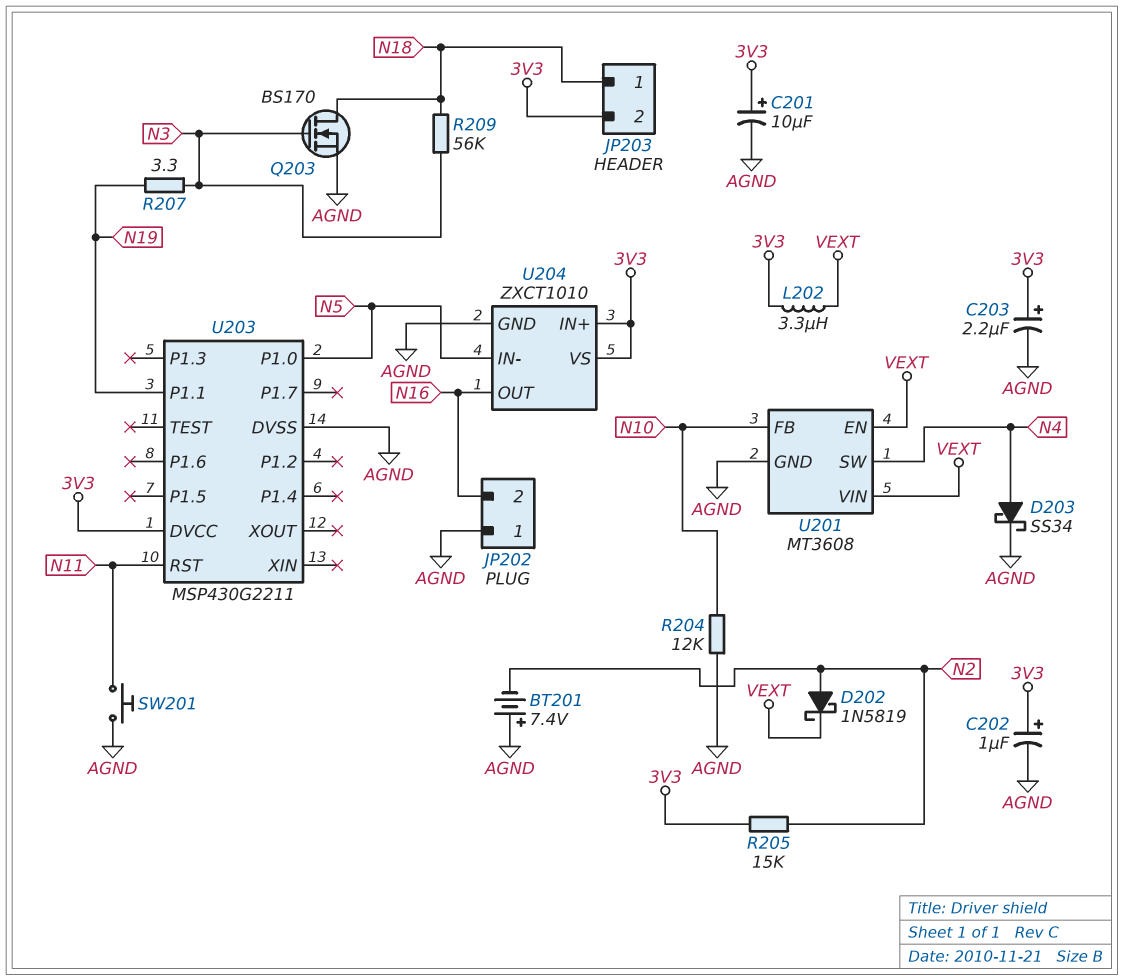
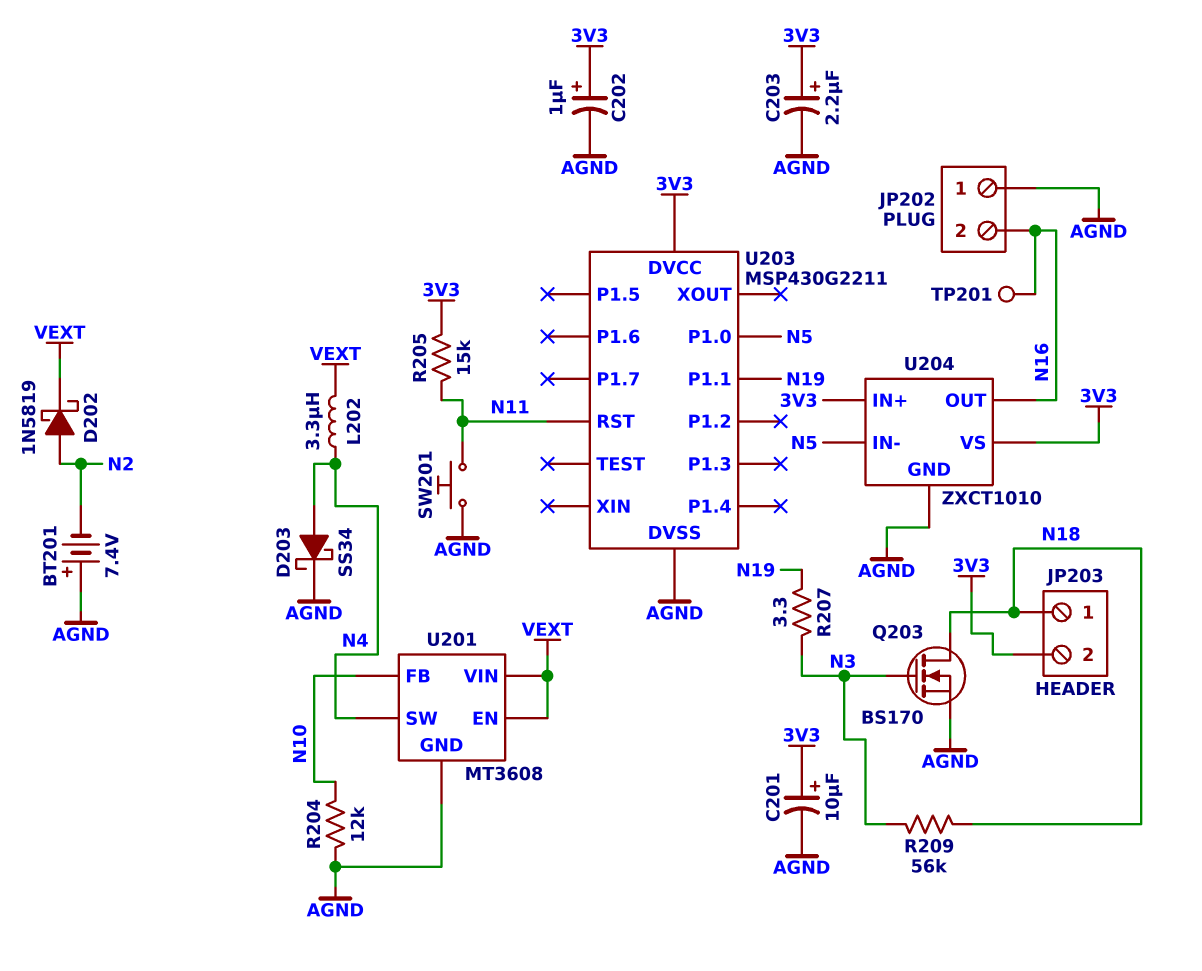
L202: 3.3uH (3V3, VEXT) -> 3.3uH (N4, VEXT)
R205: 15k (3V3, N2) -> 15k (3V3, N11)
TP201: none -> test point (N16)

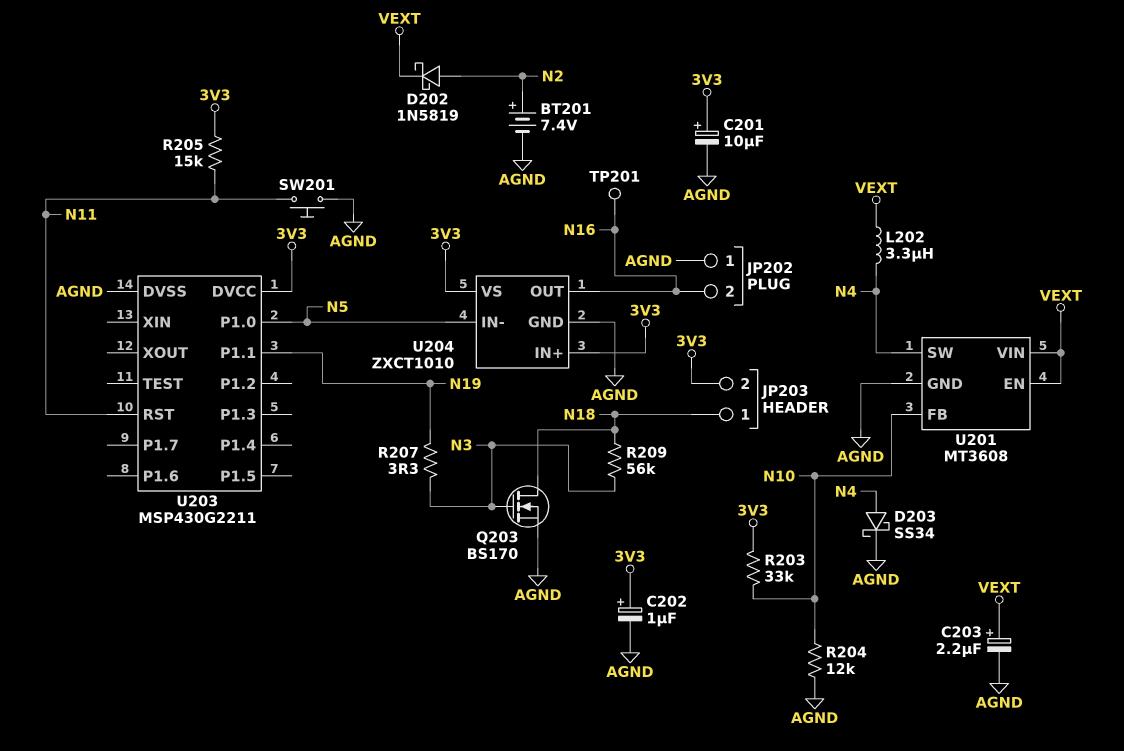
BT201: 7.4V (plus AGND, minus N2) -> 7.4V (plus N2, minus AGND)
C203: 2.2uF (plus 3V3, minus AGND) -> 2.2uF (plus VEXT, minus AGND)
R203: none -> 33k (3V3, N10)

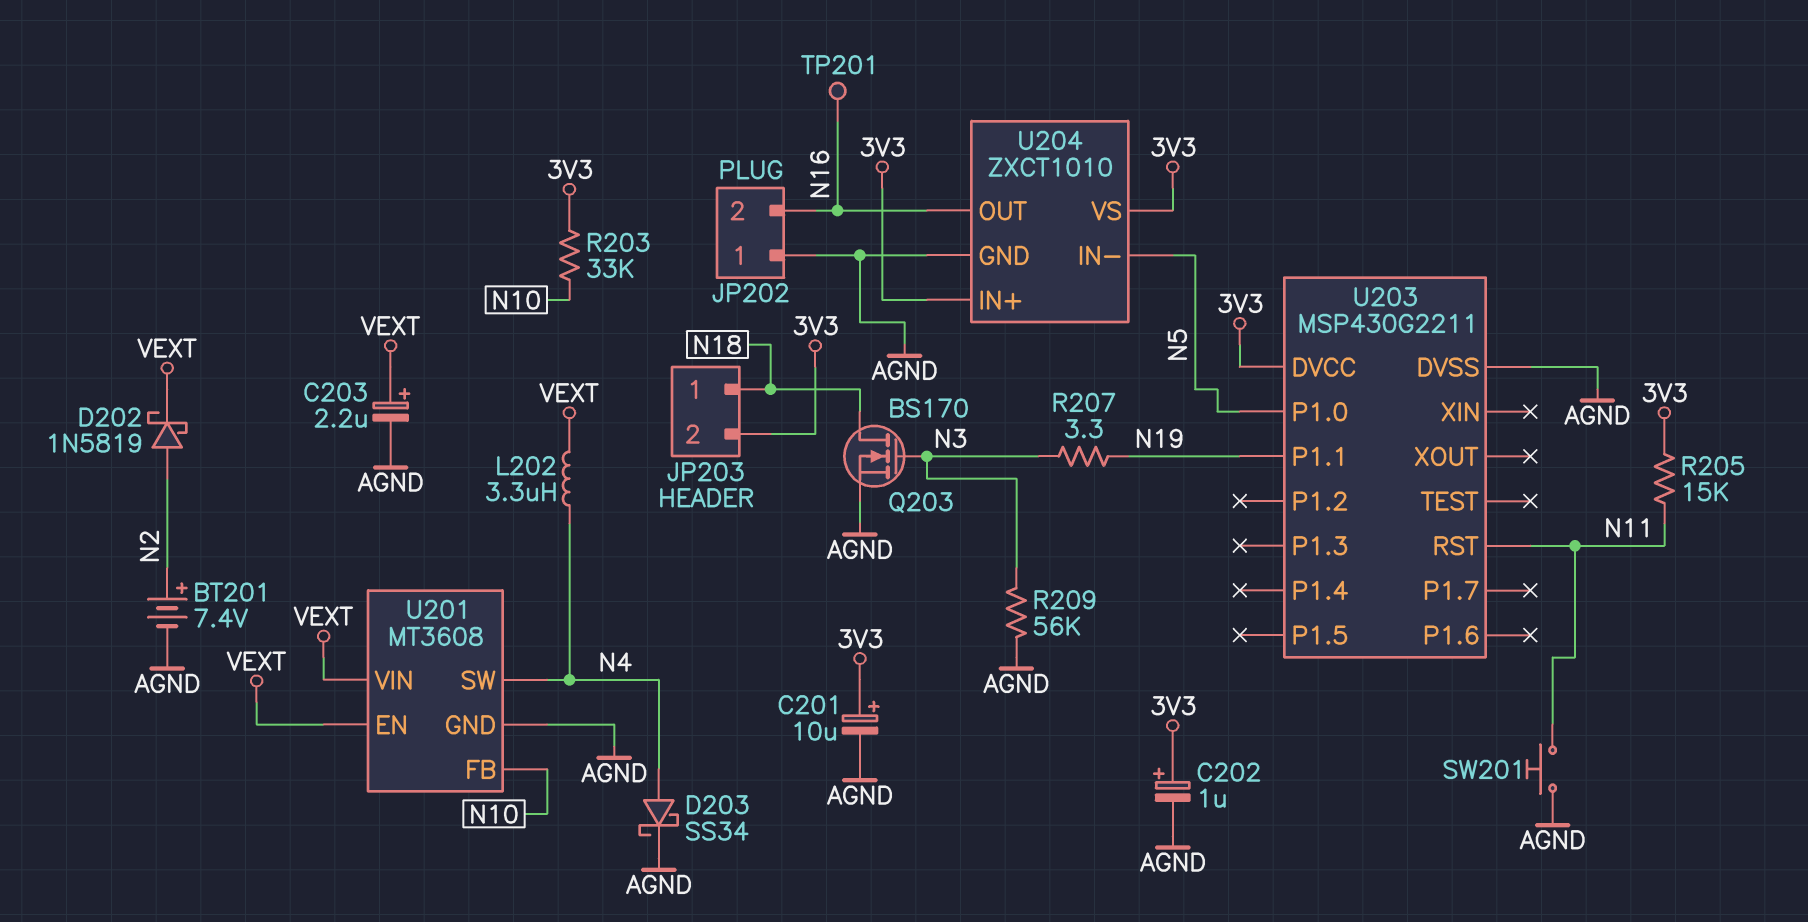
R204: 12k (AGND, N10) -> none
R209: 56k (N3, N18) -> 56k (AGND, N3)

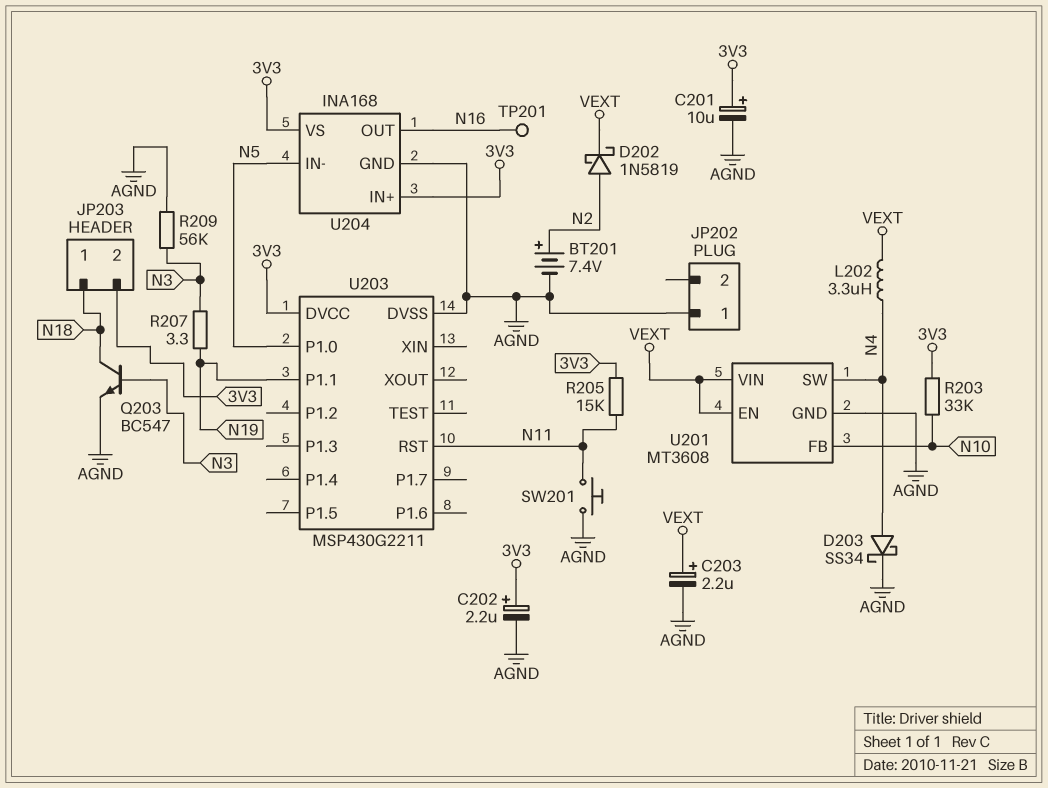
C202: 1uF (plus 3V3, minus AGND) -> 2.2uF (plus 3V3, minus AGND)
JP202 pin 2: N16 -> none
Q203: NMOS BS170 (G N3, D N18, S AGND) -> NPN BC547 (B N3, C N18, E AGND)
U204: ZXCT1010 -> INA168

